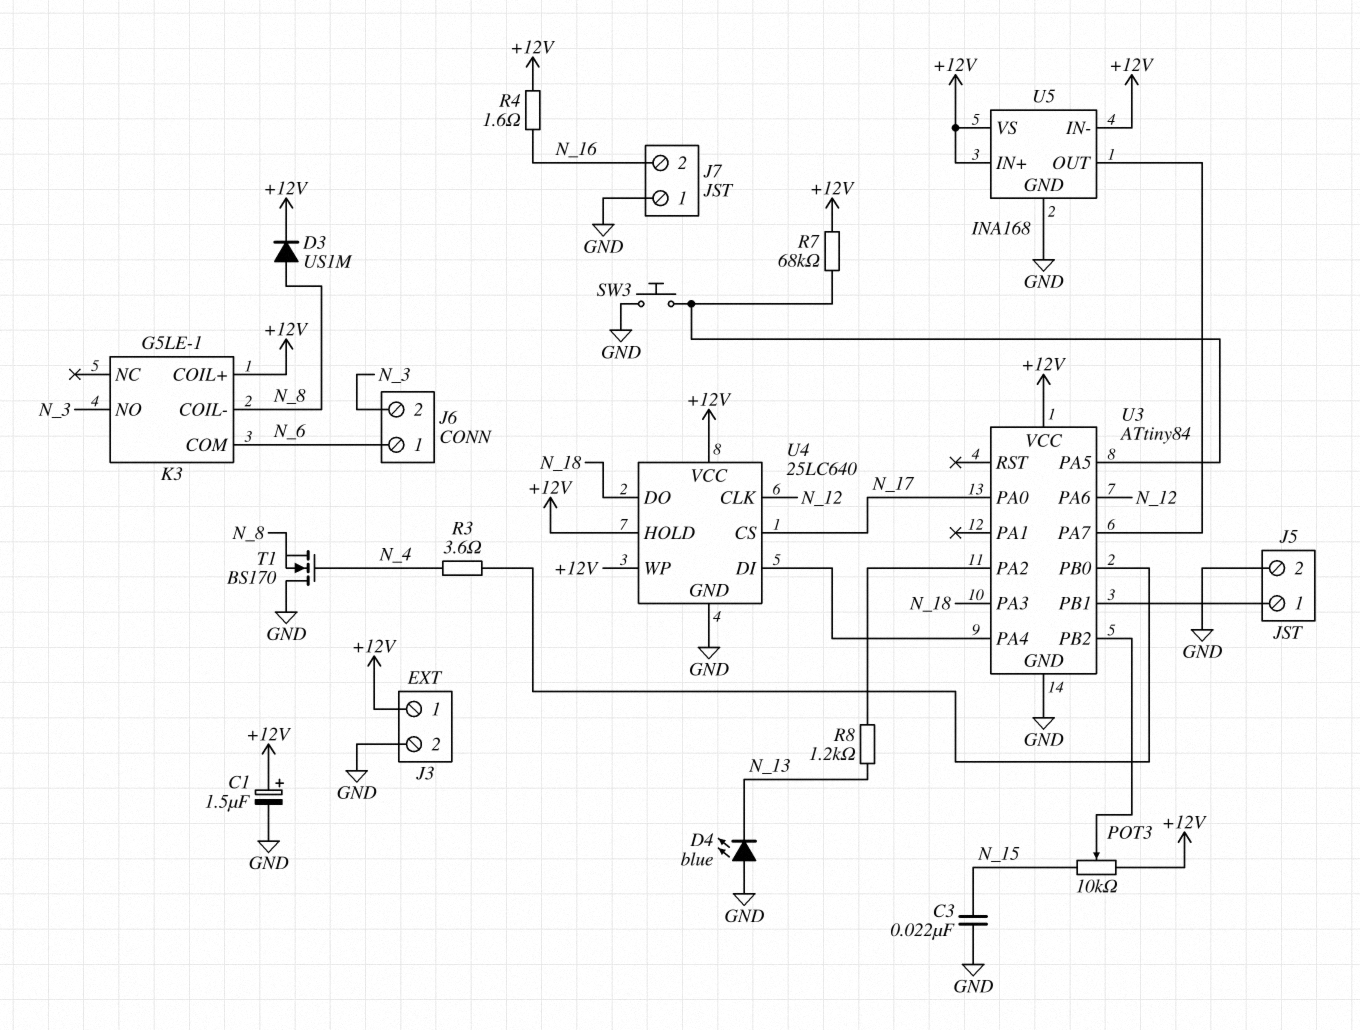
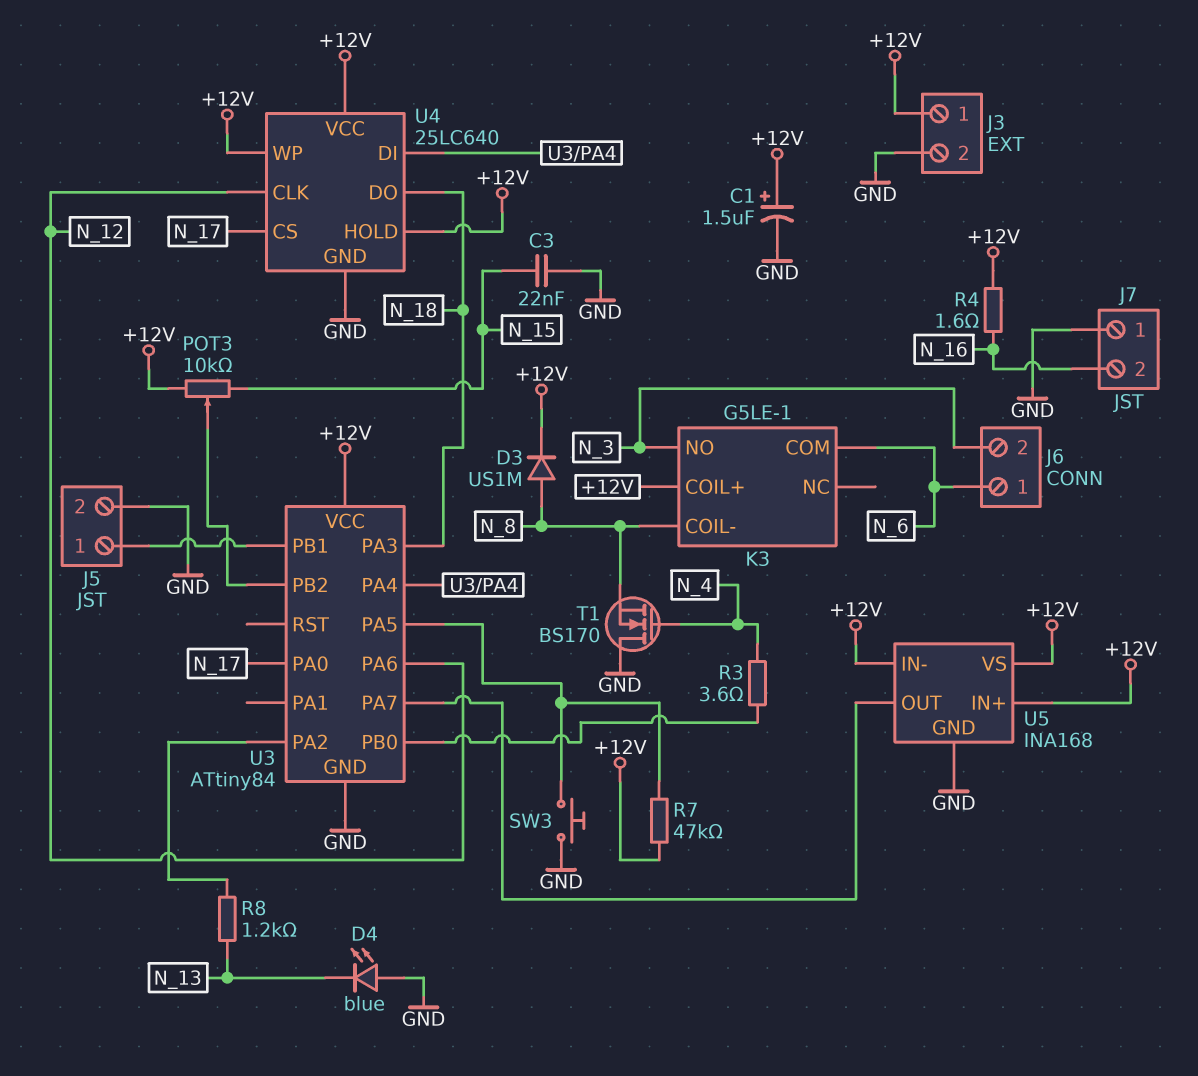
R7: 68k (+12V, U3/PA5) -> 47k (+12V, U3/PA5)

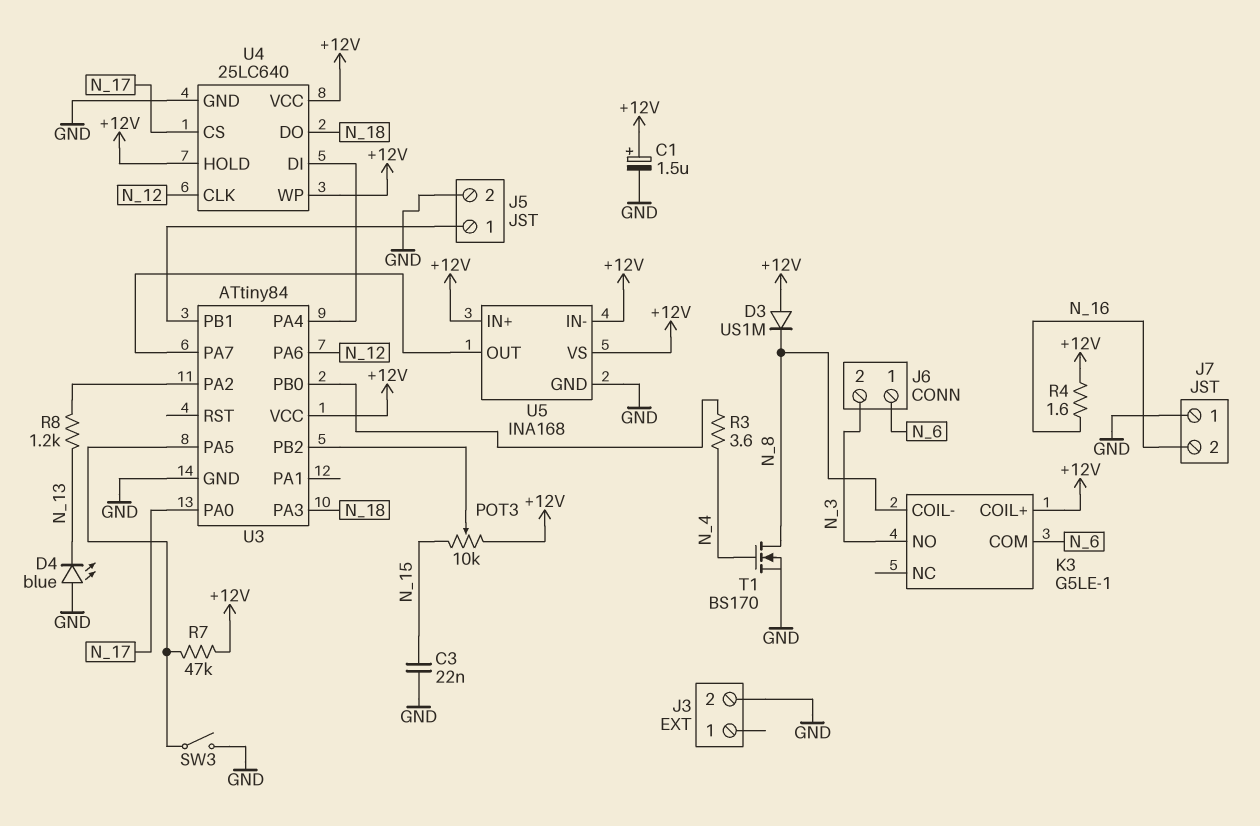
D3: diode US1M (A N_8, K +12V) -> diode US1M (A +12V, K N_8)
J3 pin 1: +12V -> none
SW3: button (GND, U3/PA5) -> switch (GND, U3/PA5)
T1: NMOS BS170 (G N_4, D GND, S N_8) -> NMOS BS170 (G N_4, D N_8, S GND)

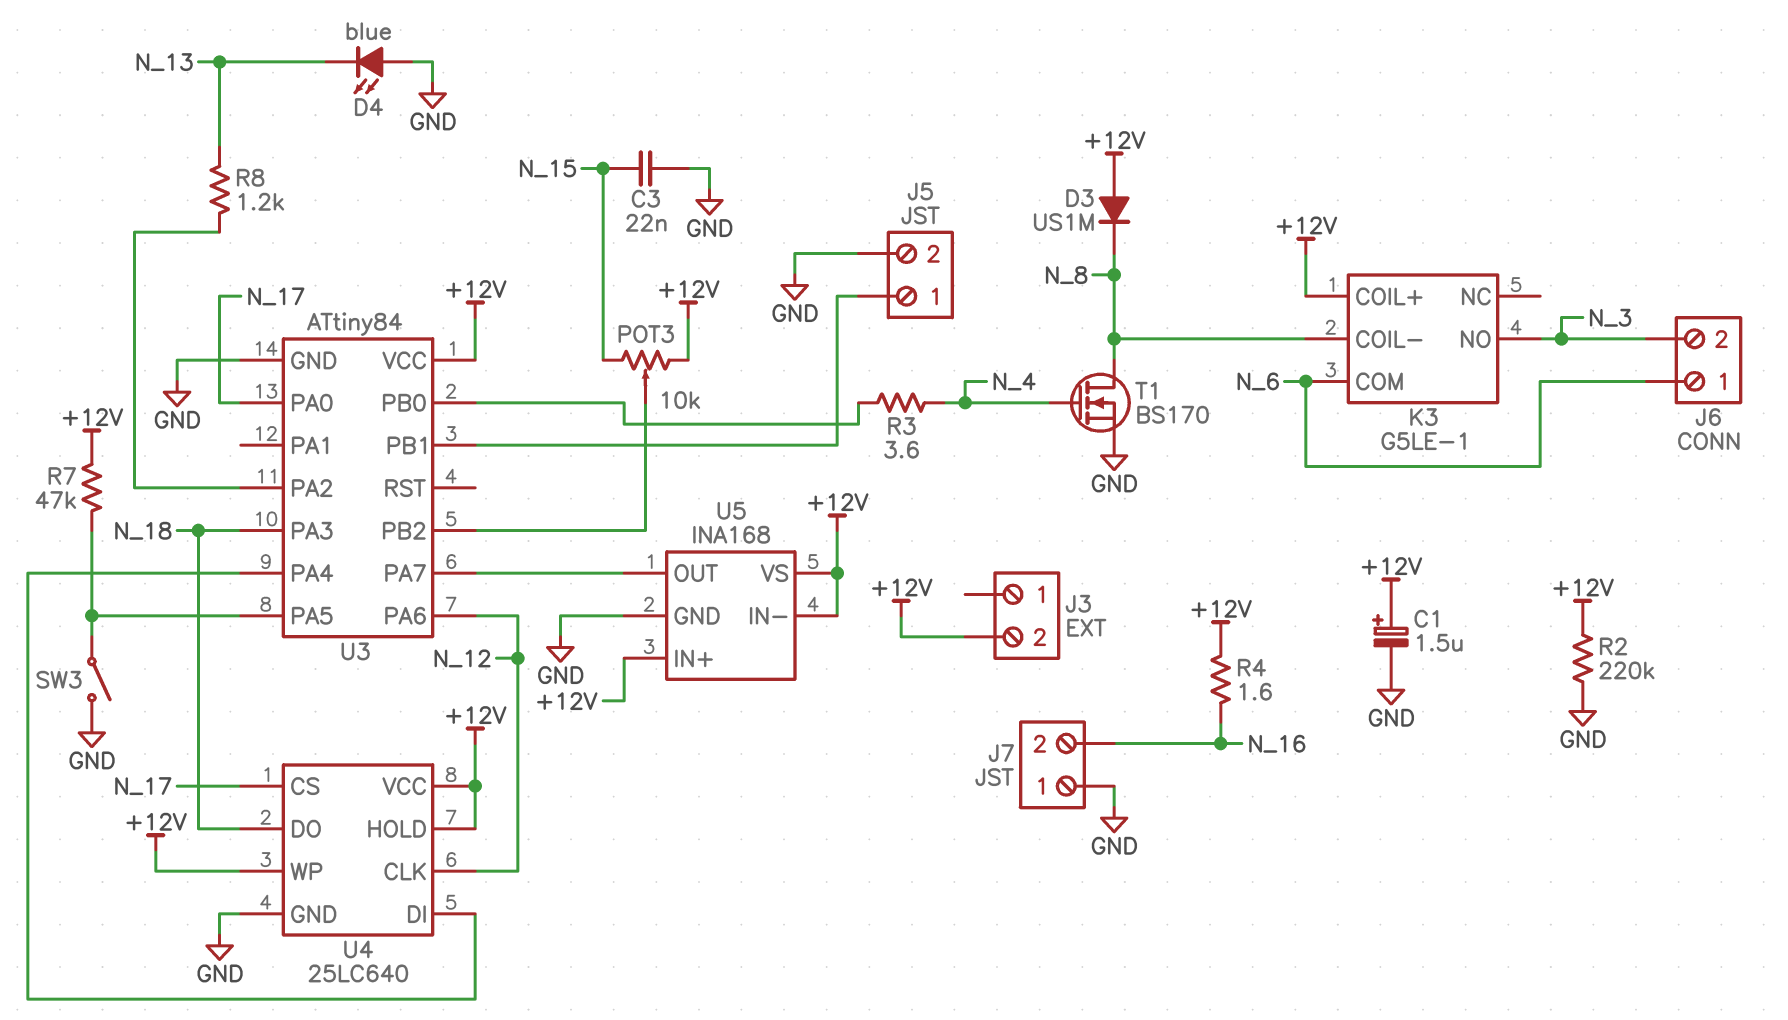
J3 pin 2: GND -> +12V
R2: none -> 220k (+12V, GND)

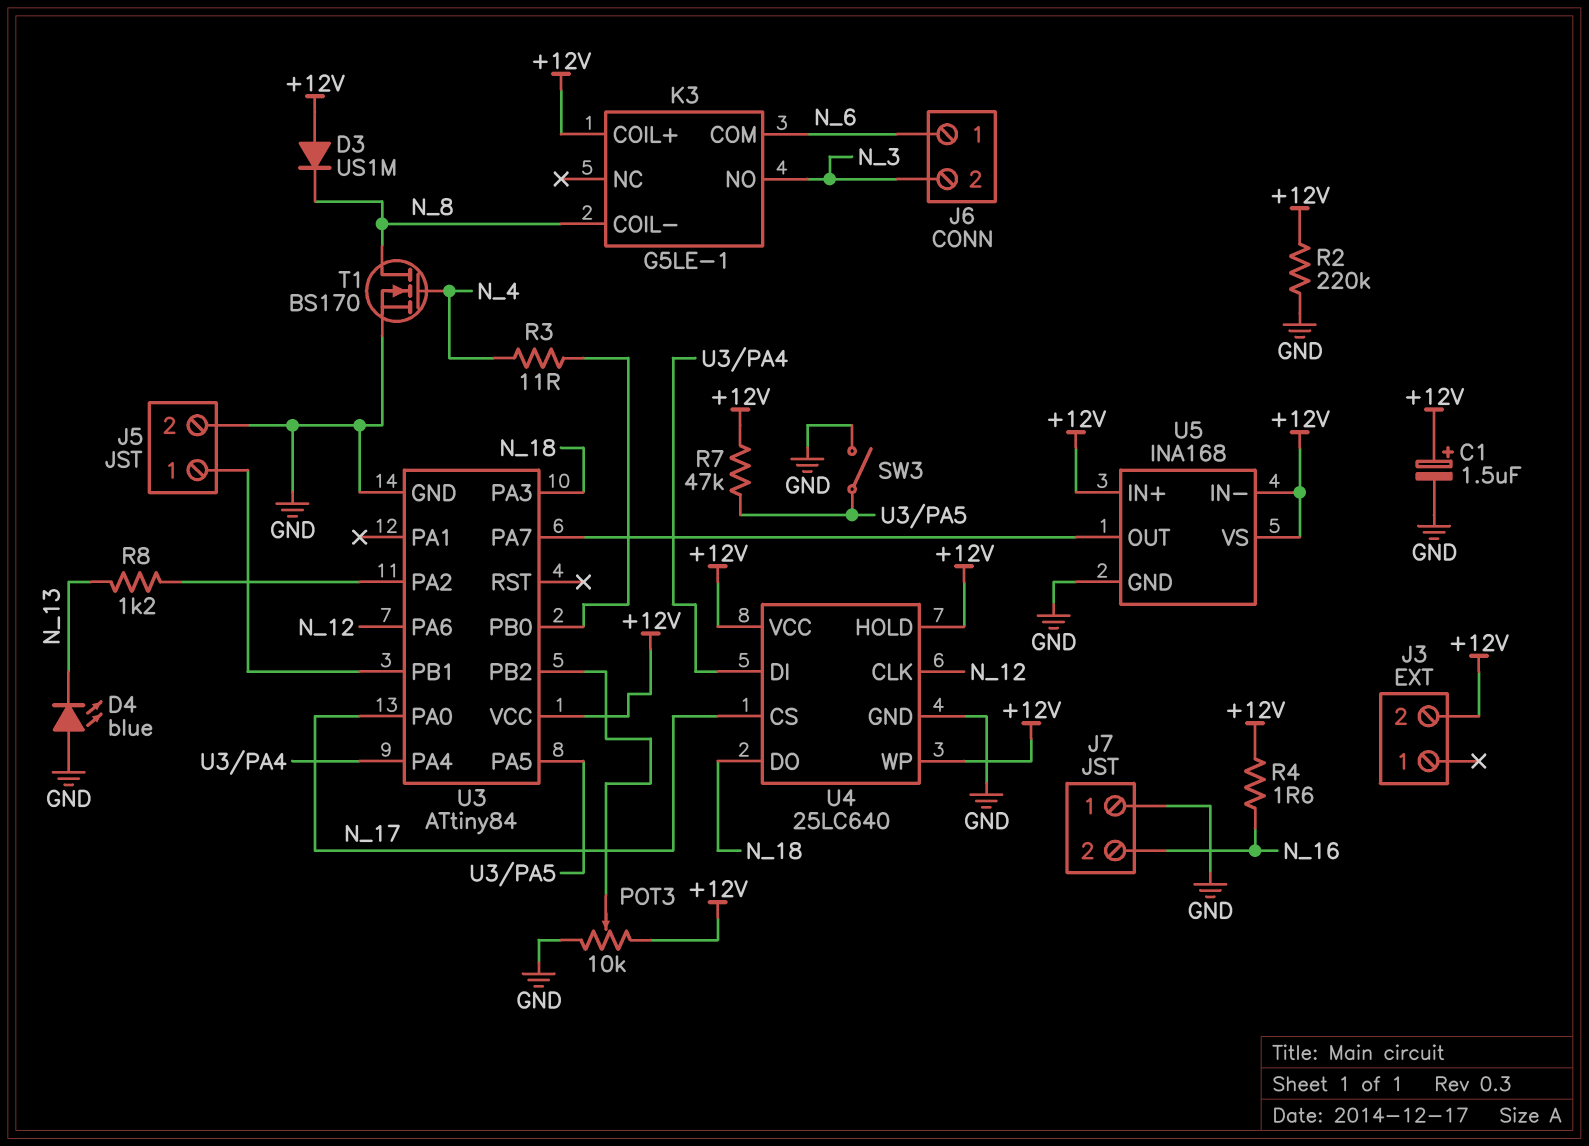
C3: 22nF (GND, N_15) -> none
POT3: 10k (+12V, N_15, wiper U3/PB2) -> 10k (+12V, GND, wiper U3/PB2)
R3: 3.6 (N_4, U3/PB0) -> 11 (N_4, U3/PB0)

